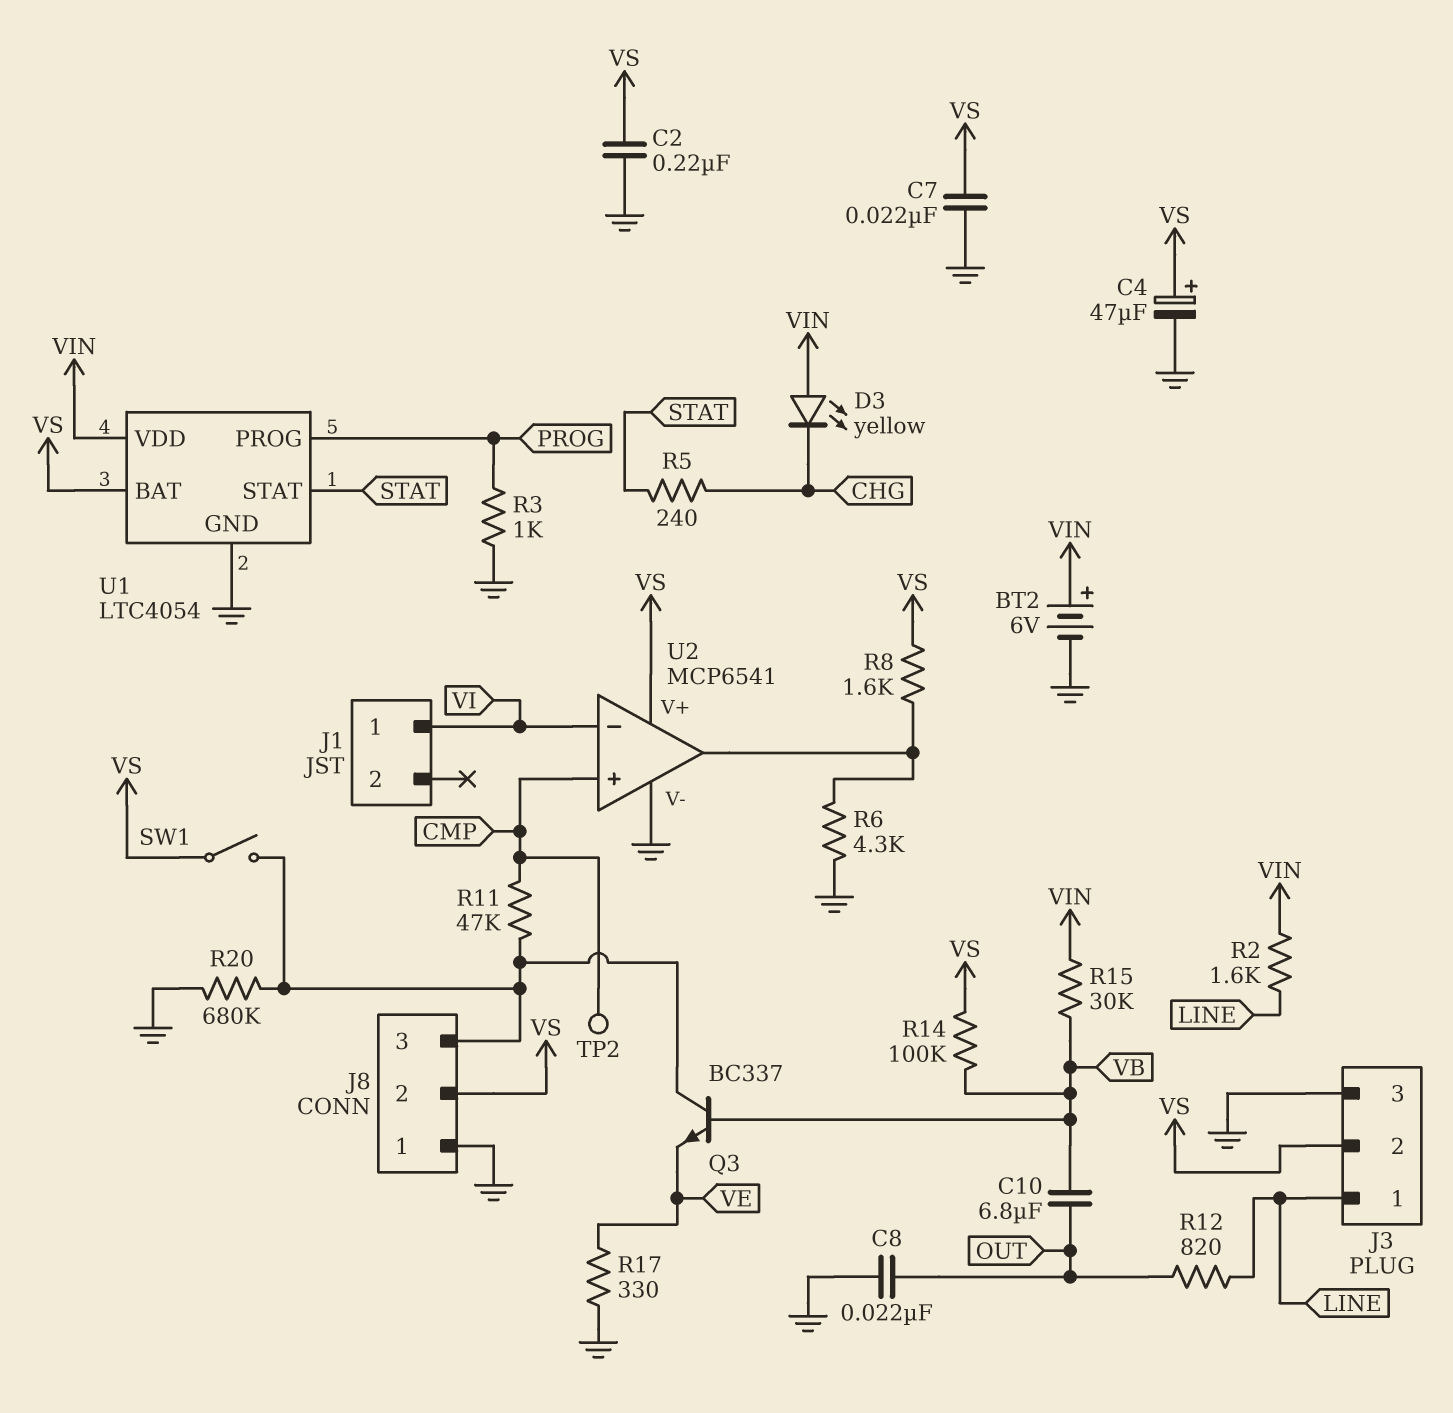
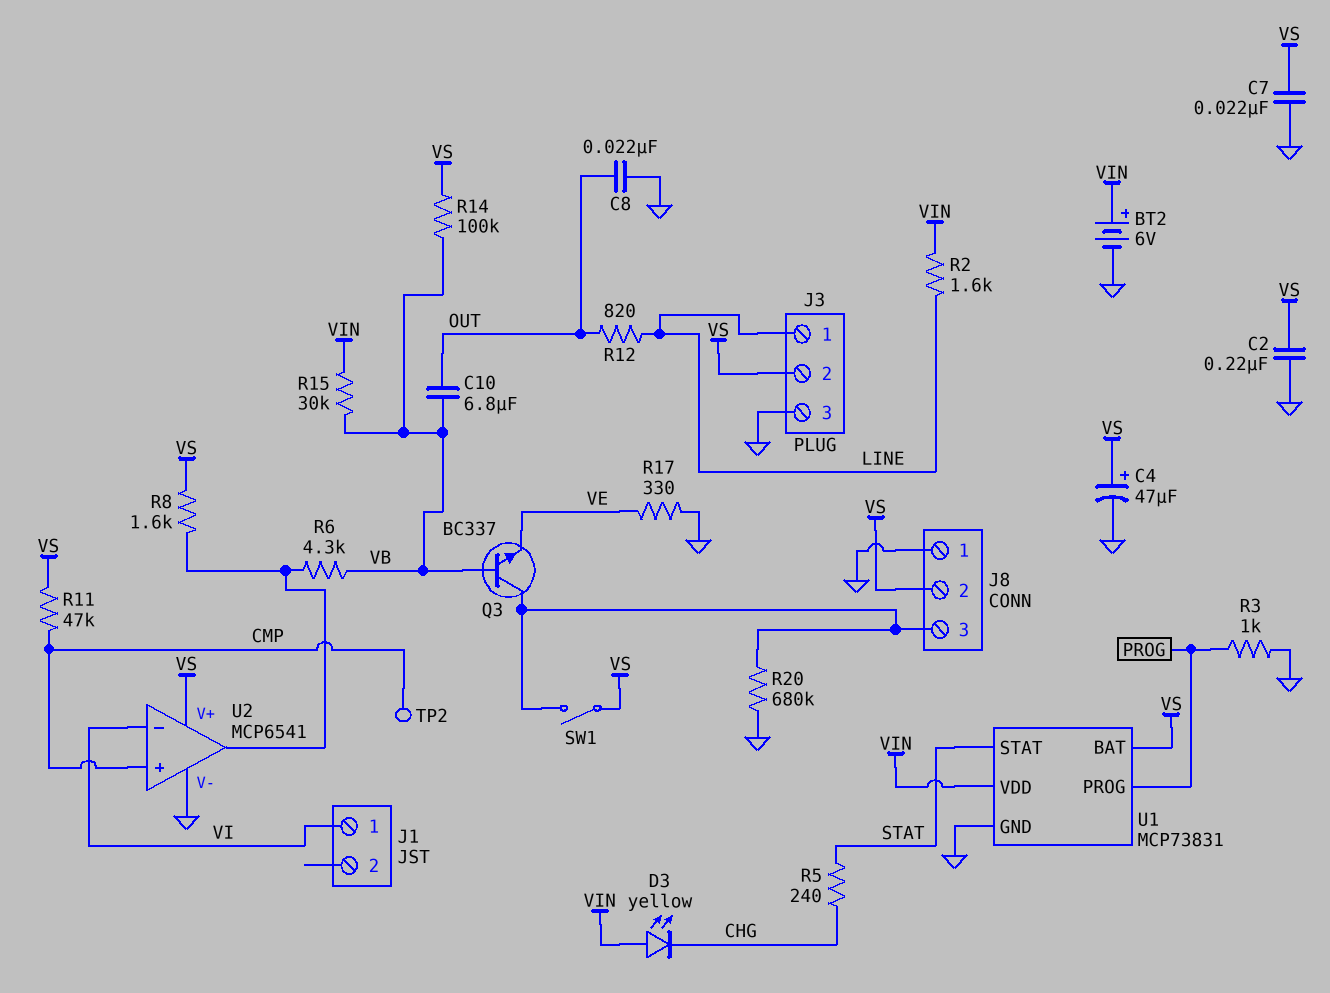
R6: 4.3k (GND, U2/out) -> 4.3k (U2/out, VB)
R11: 47k (CMP, J8/3) -> 47k (CMP, VS)
U1: LTC4054 -> MCP73831

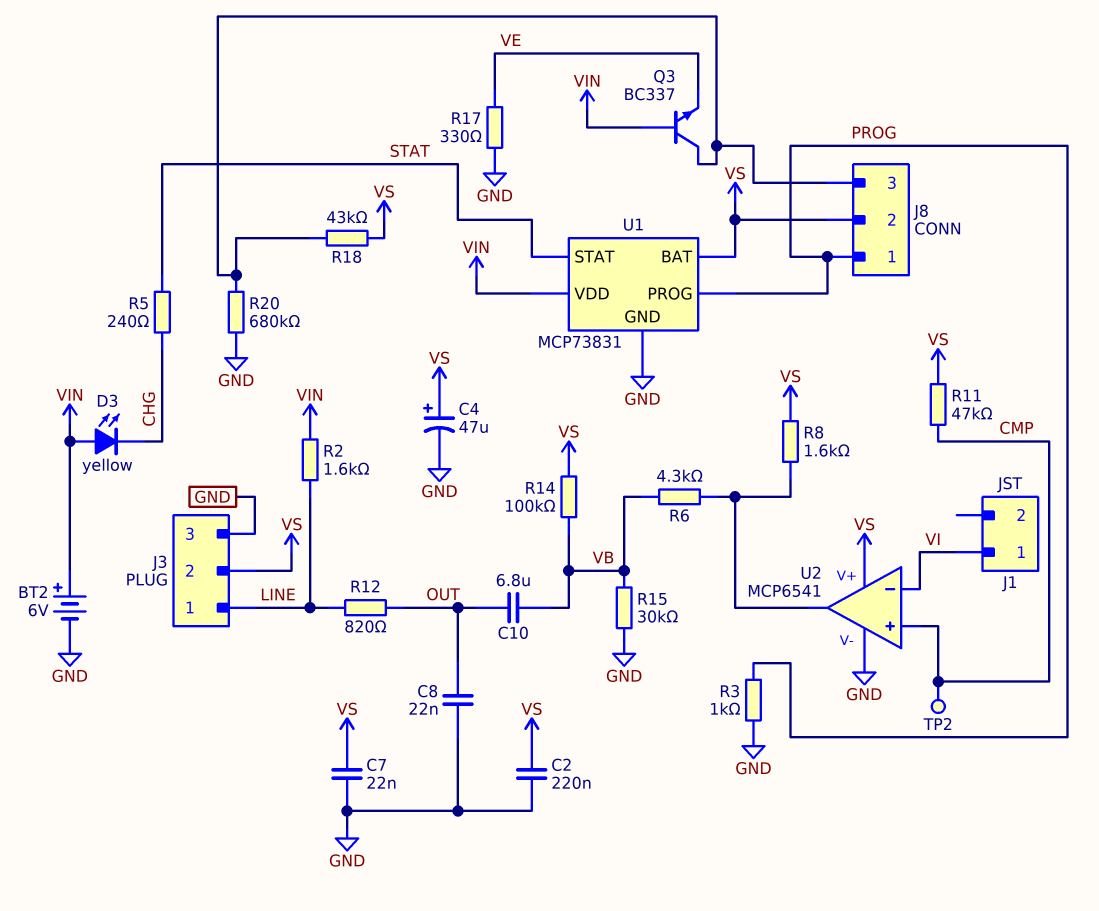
J8 pin 1: GND -> PROG
Q3: NPN BC337 (B VB, C J8/3, E VE) -> NPN BC337 (B VIN, C J8/3, E VE)
R15: 30k (VB, VIN) -> 30k (GND, VB)
R18: none -> 43k (J8/3, VS)
SW1: switch (J8/3, VS) -> none

